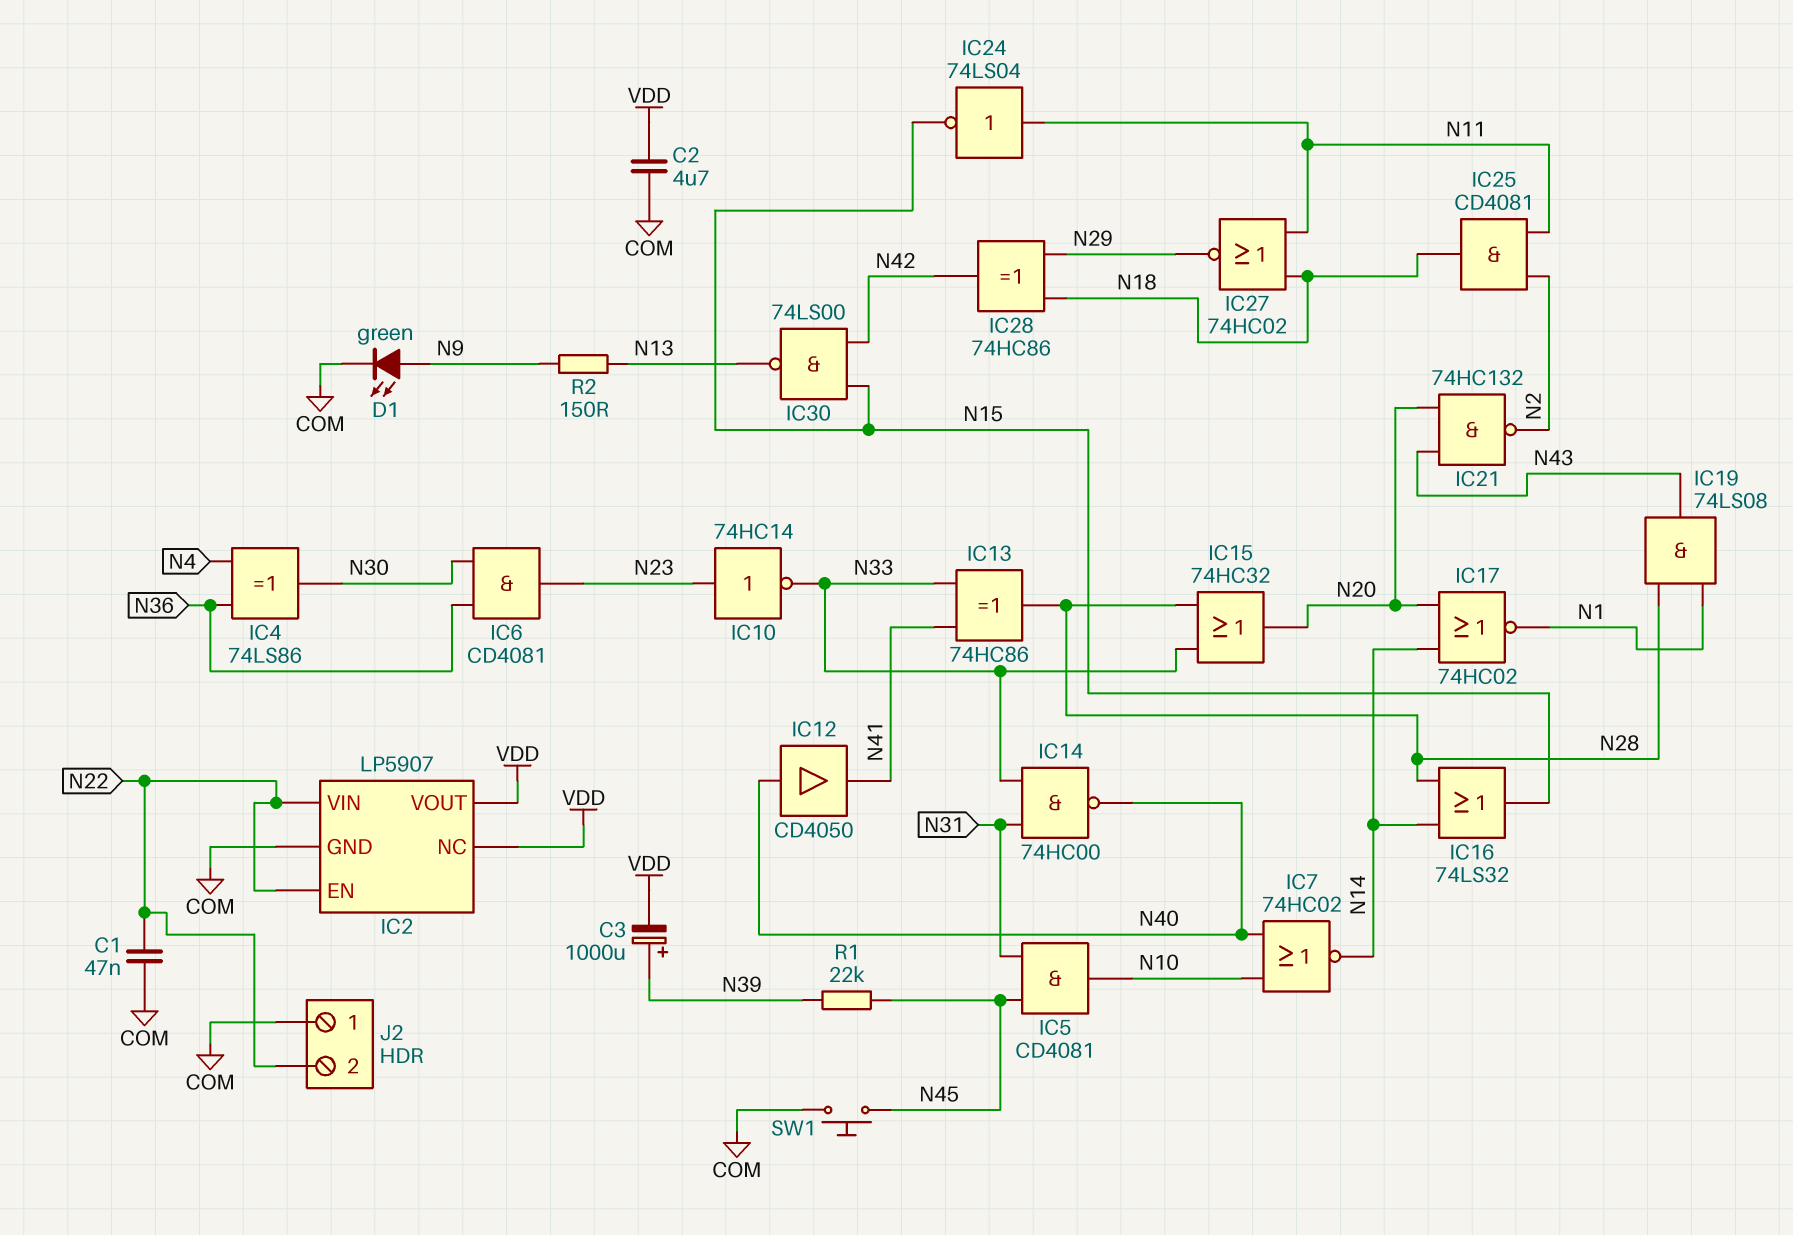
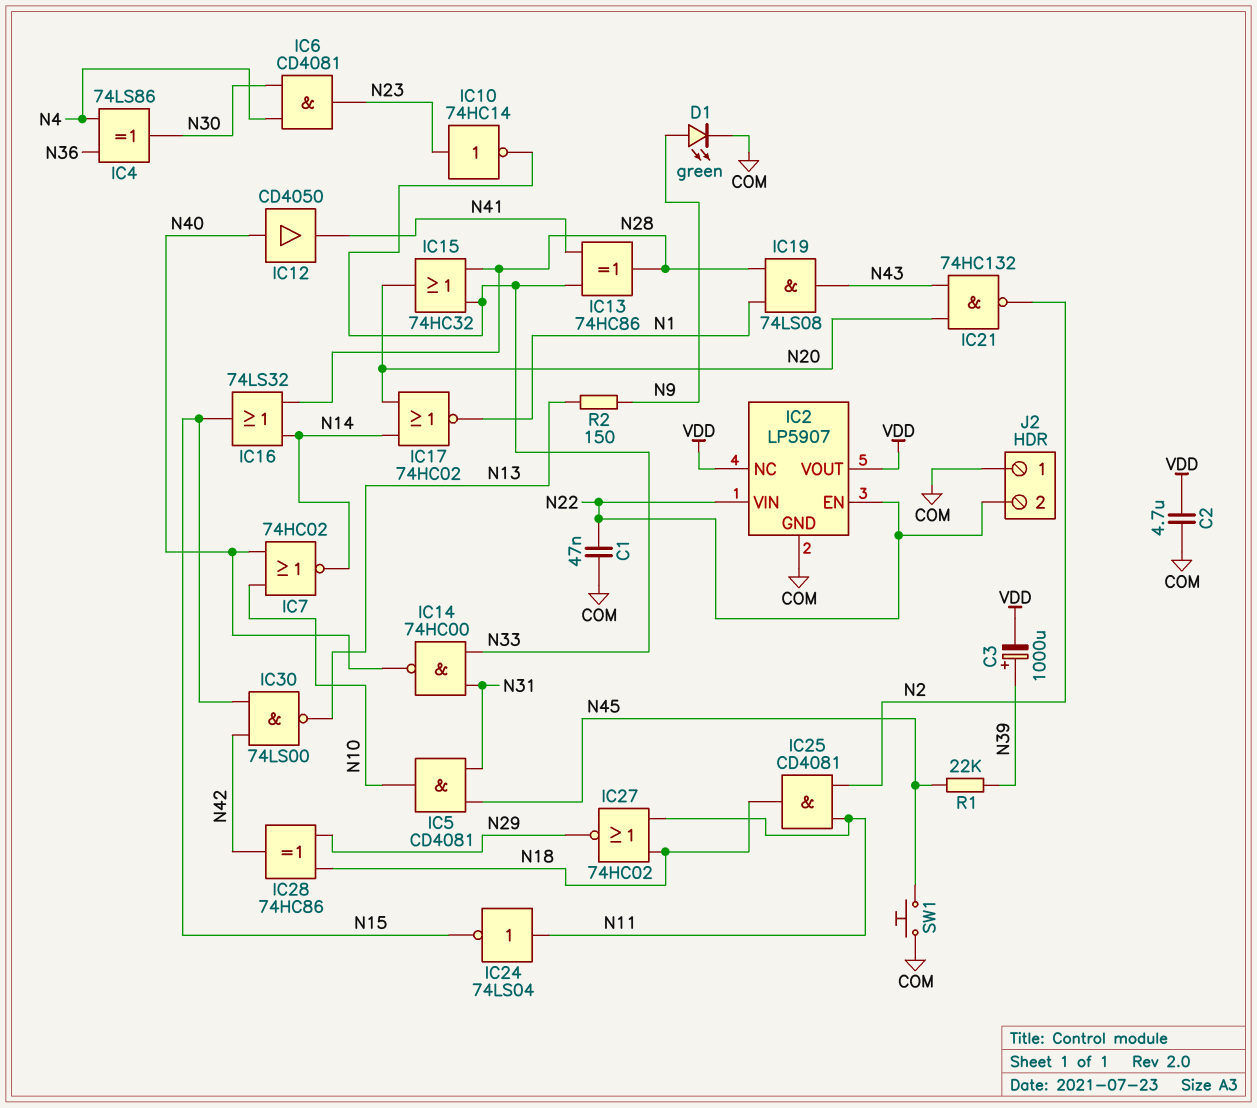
IC6: AND CD4081 (in N30, in N36, out N23) -> AND CD4081 (in N4, in N30, out N23)

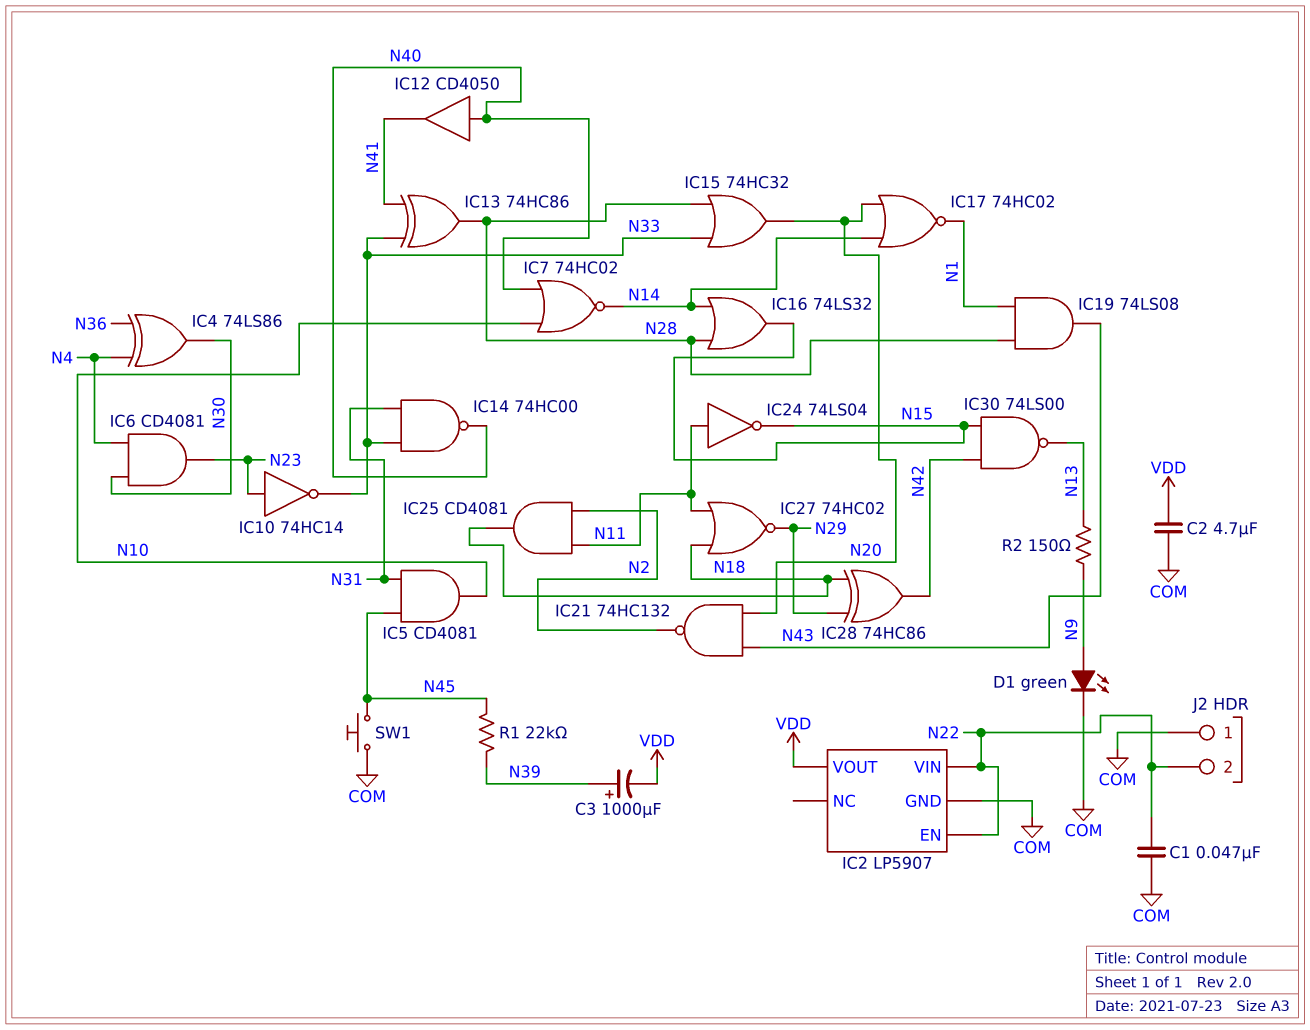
IC2 pin NC: VDD -> none

